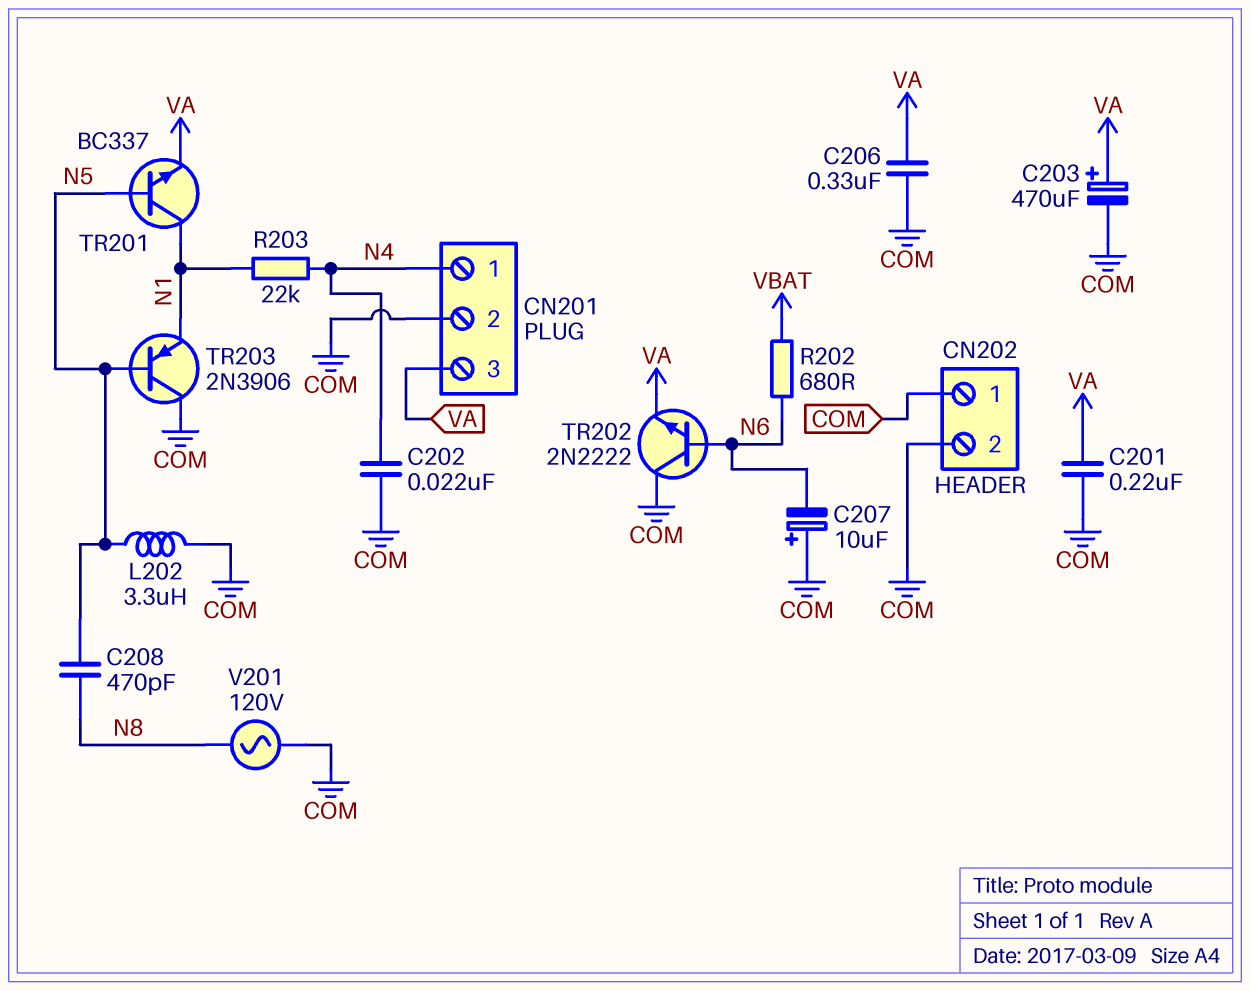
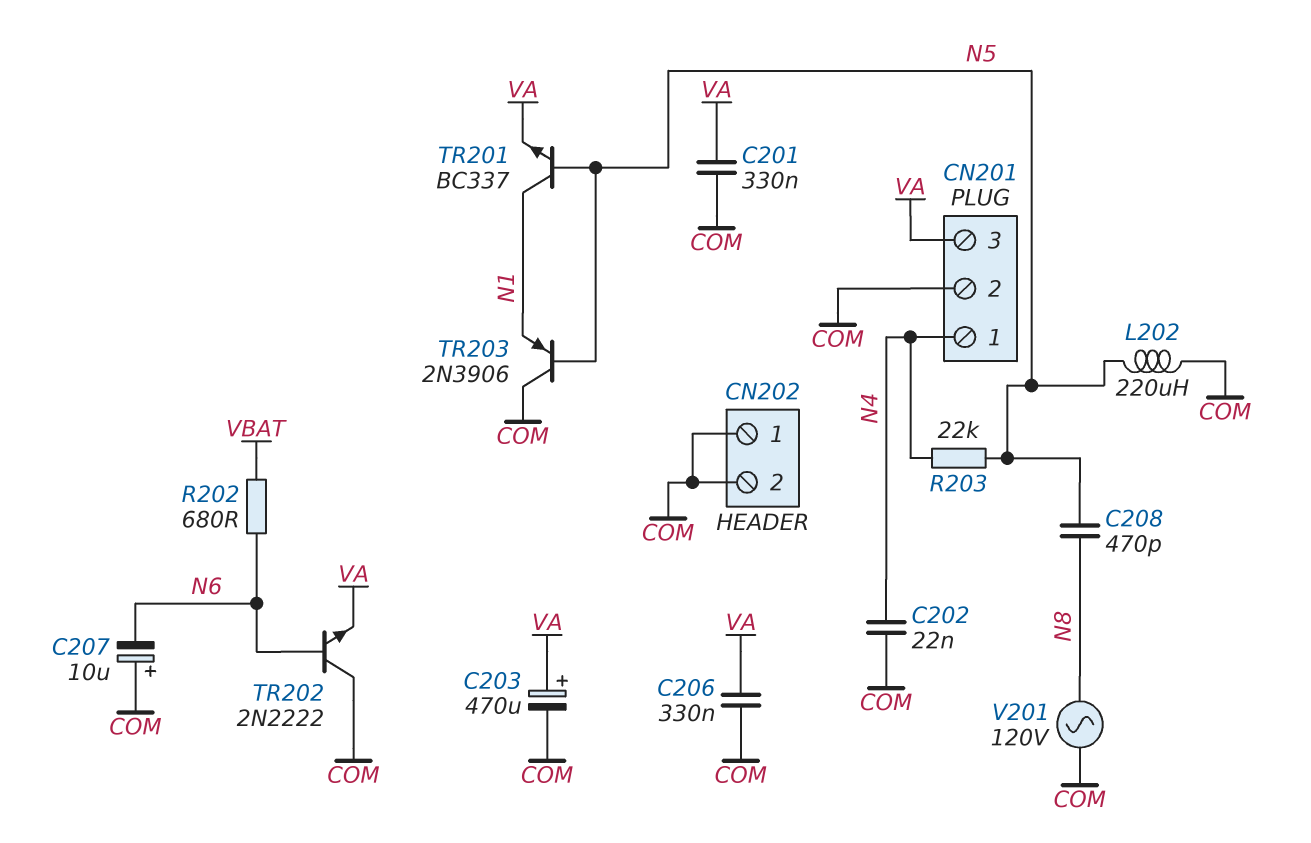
C201: 220nF (COM, VA) -> 330nF (COM, VA)
L202: 3.3uH (COM, N5) -> 220uH (COM, N5)
R203: 22k (N1, N4) -> 22k (N4, N5)

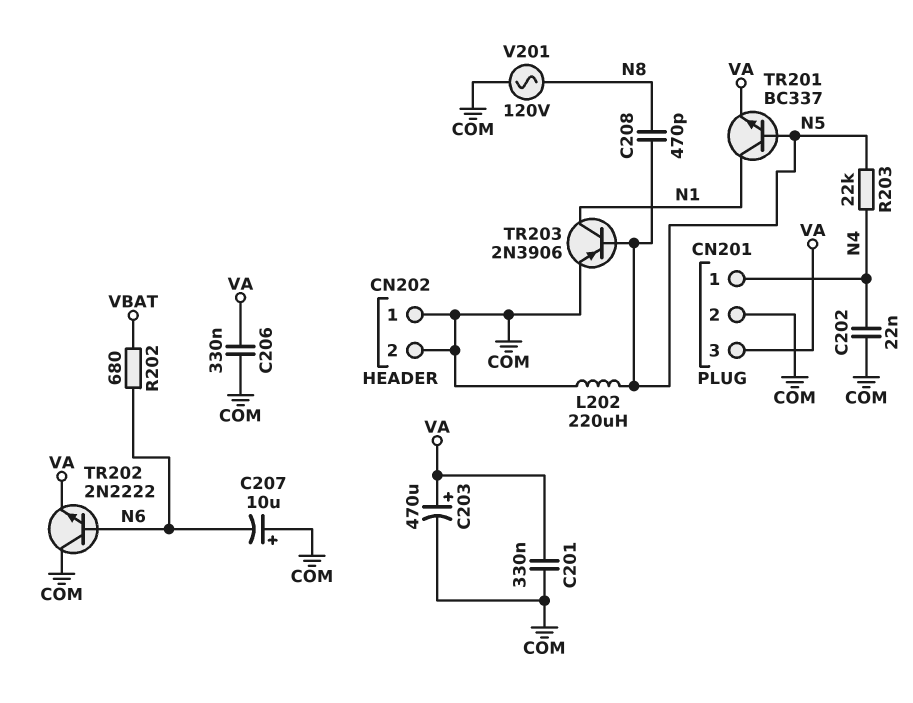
TR203: PNP 2N3906 (B N5, C COM, E N1) -> PNP 2N3906 (B N5, C N1, E COM)

